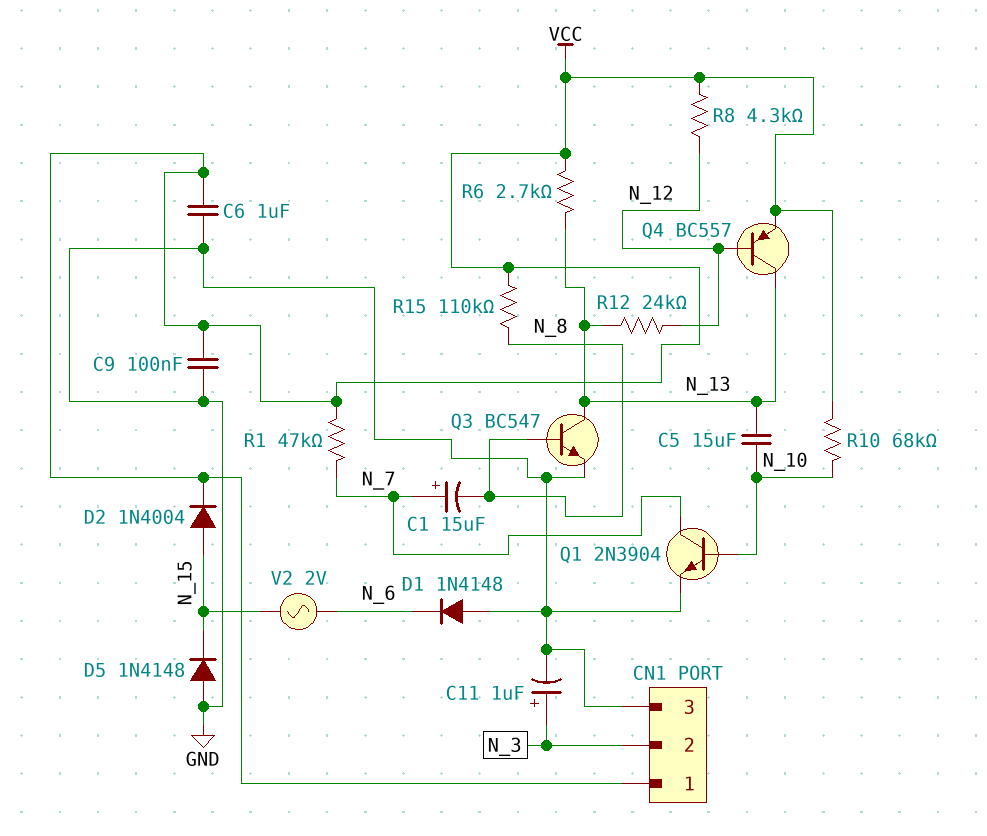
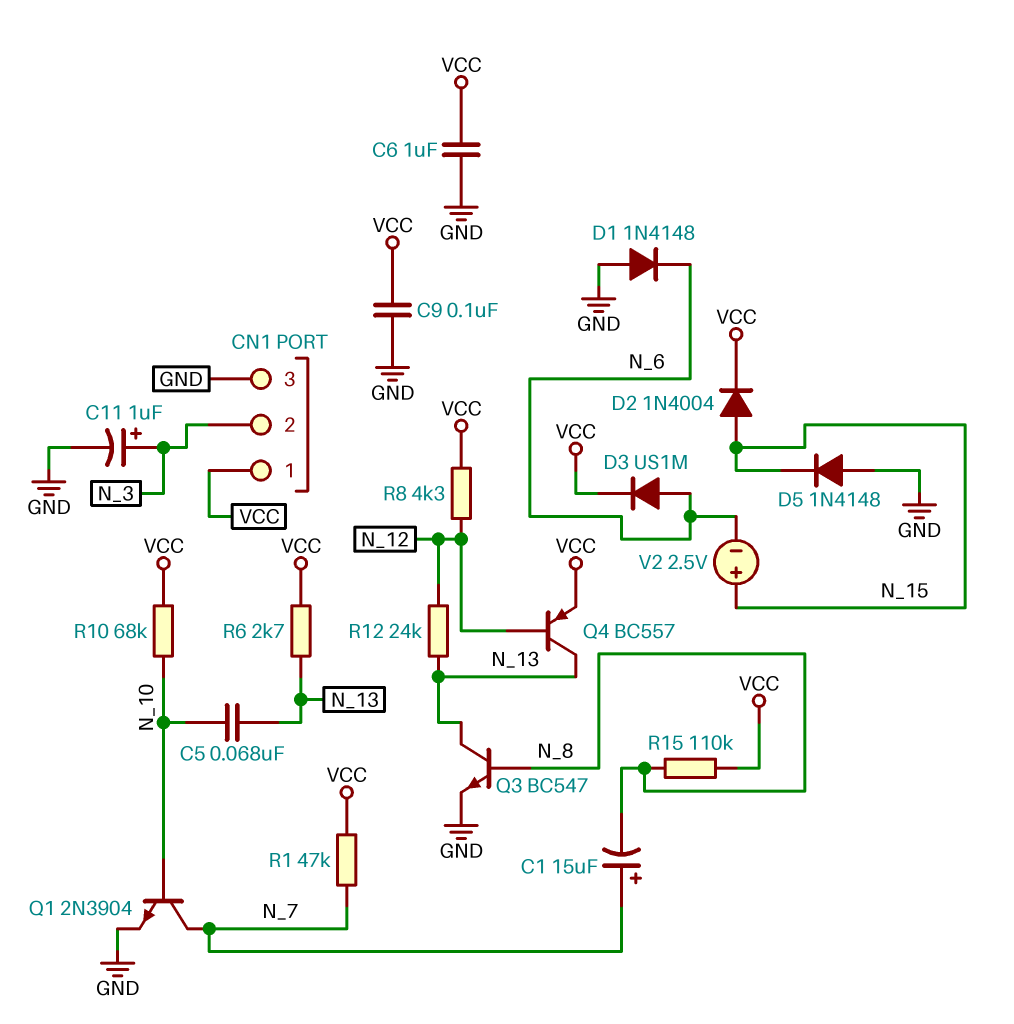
C5: 15uF (N_10, N_13) -> 68nF (N_10, N_13)
D3: none -> diode US1M (A N_6, K VCC)
V2: AC 2V (N_6, N_15) -> 2.5V (plus N_15, minus N_6)

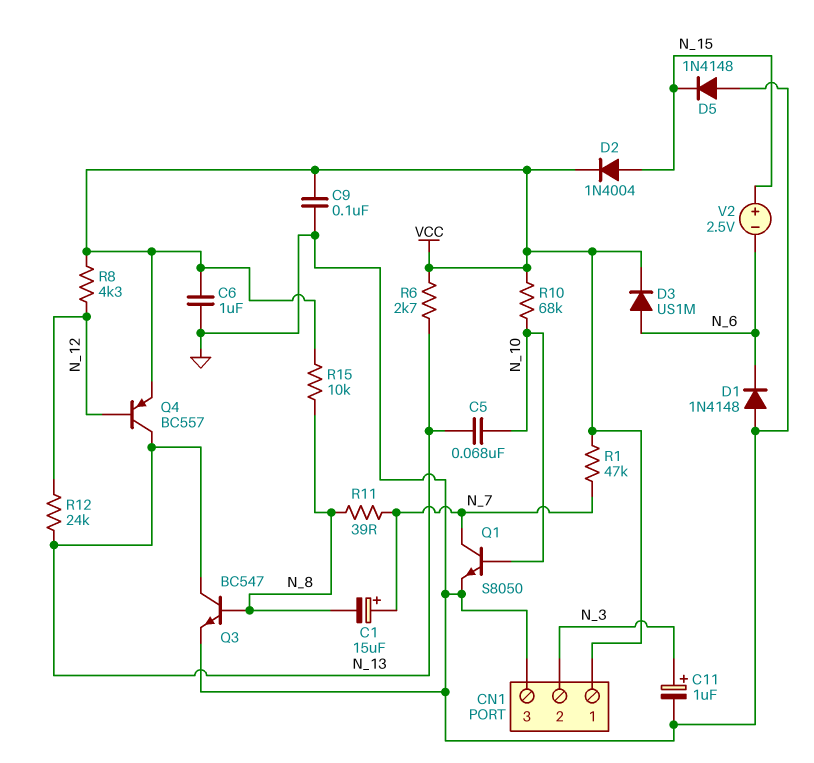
Q1: NPN 2N3904 (B N_10, C N_7, E GND) -> NPN S8050 (B N_10, C N_7, E GND)
R11: none -> 39 (N_7, N_8)
R15: 110k (N_8, VCC) -> 10k (N_8, VCC)

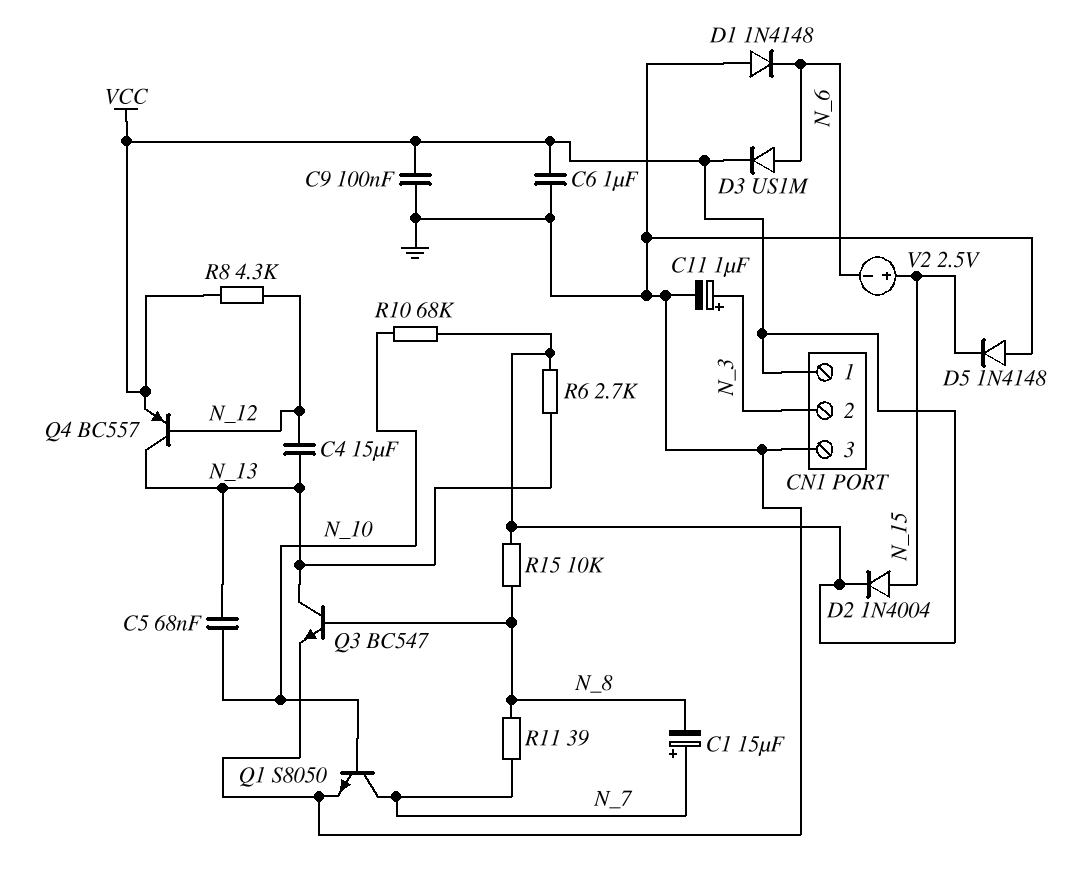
C4: none -> 15uF (N_12, N_13)
R1: 47k (N_7, VCC) -> none
R12: 24k (N_12, N_13) -> none

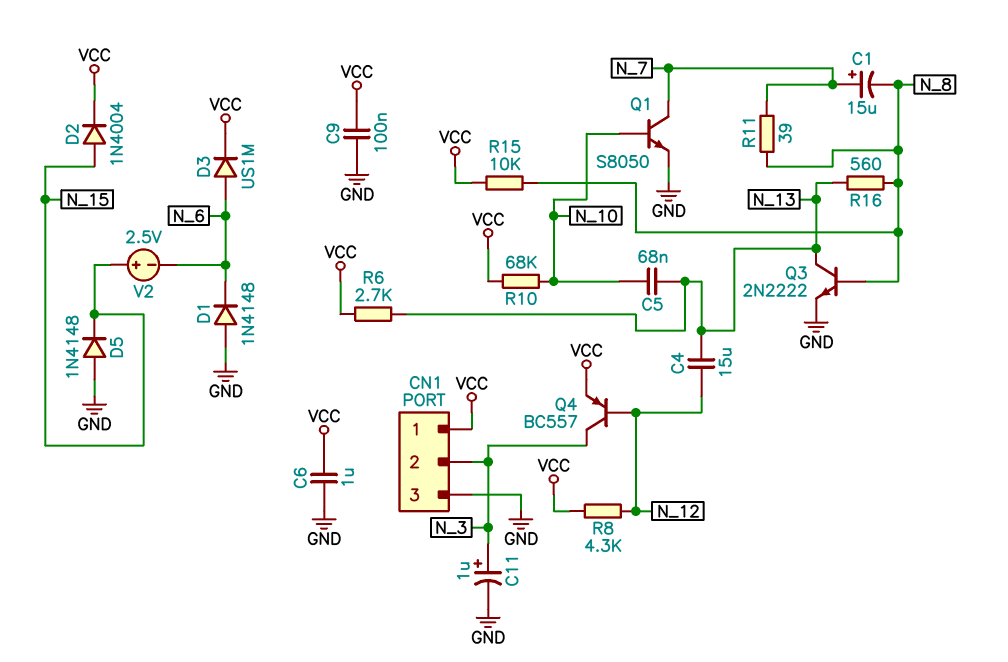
Q3: NPN BC547 (B N_8, C N_13, E GND) -> NPN 2N2222 (B N_8, C N_13, E GND)
Q4: PNP BC557 (B N_12, C N_13, E VCC) -> PNP BC557 (B N_12, C N_3, E VCC)
R16: none -> 560 (N_8, N_13)

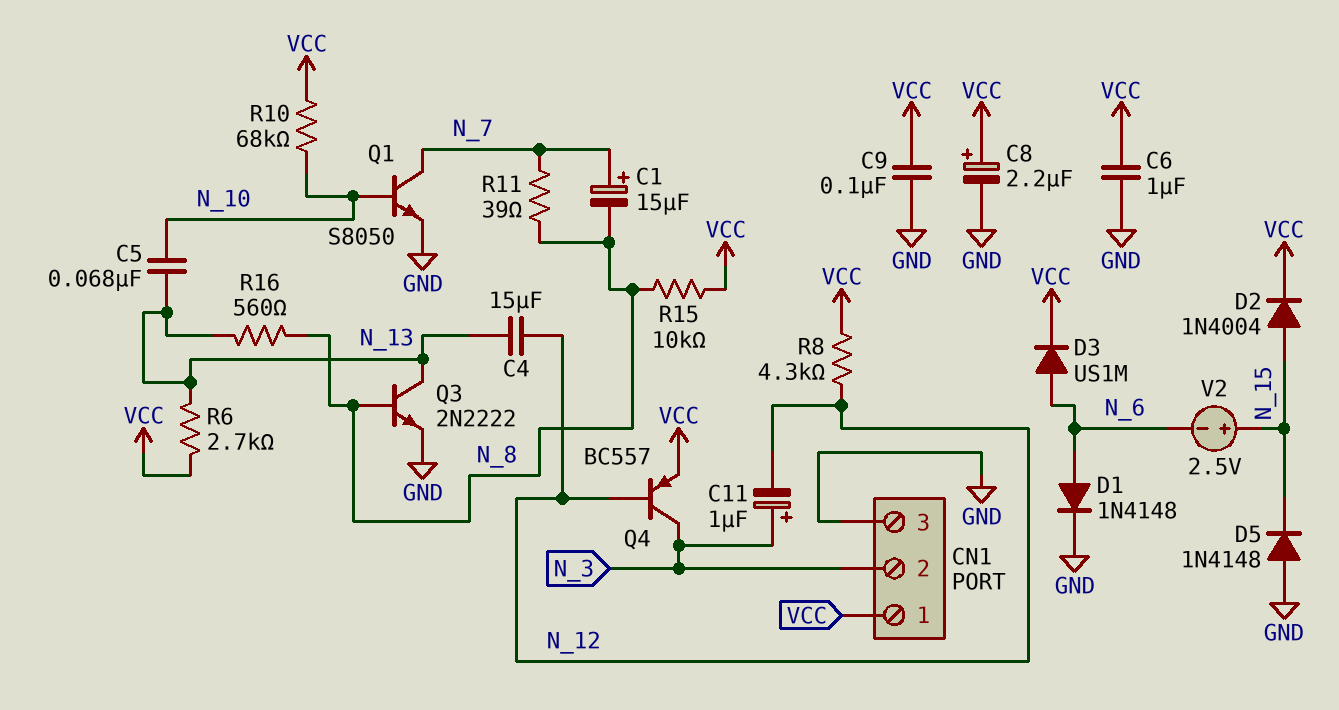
C8: none -> 2.2uF (plus VCC, minus GND)
C11: 1uF (plus N_3, minus GND) -> 1uF (plus N_3, minus N_12)
D1: diode 1N4148 (A GND, K N_6) -> diode 1N4148 (A N_6, K GND)

